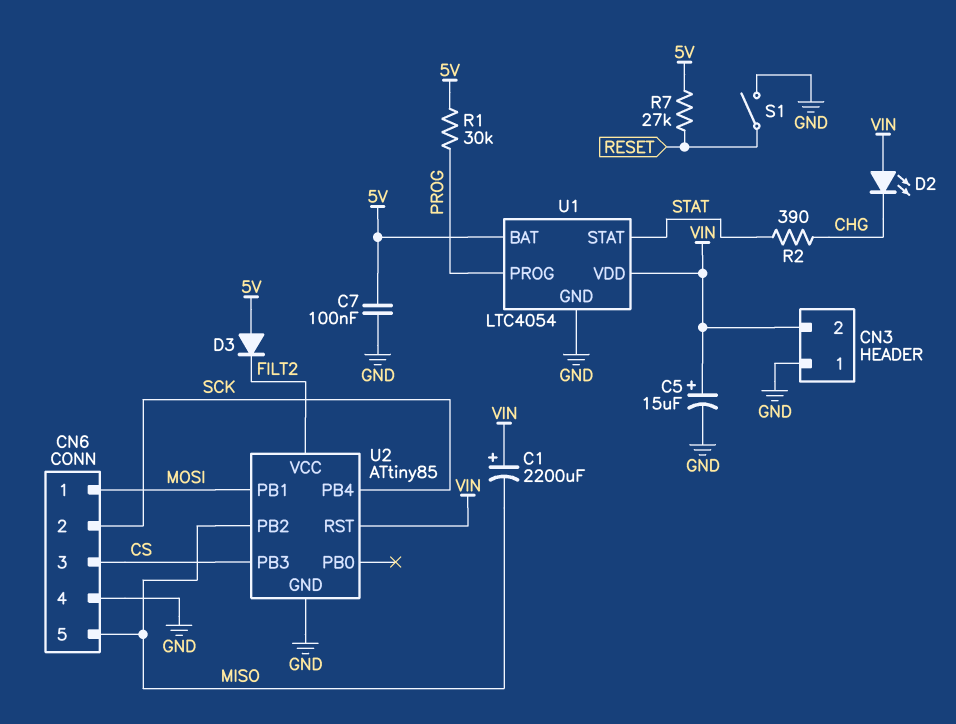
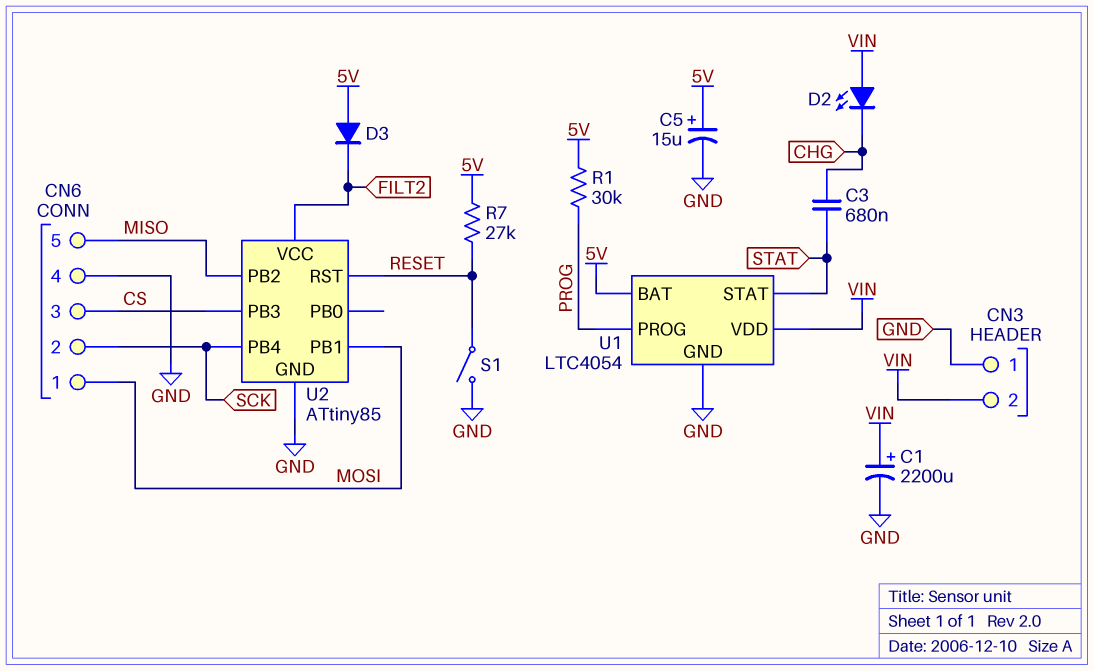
C1: 2200uF (plus VIN, minus MISO) -> 2200uF (plus VIN, minus GND)
C3: none -> 680nF (CHG, STAT)
C5: 15uF (plus VIN, minus GND) -> 15uF (plus 5V, minus GND)
C7: 100nF (5V, GND) -> none
R2: 390 (CHG, STAT) -> none
U2 pin RST: VIN -> RESET

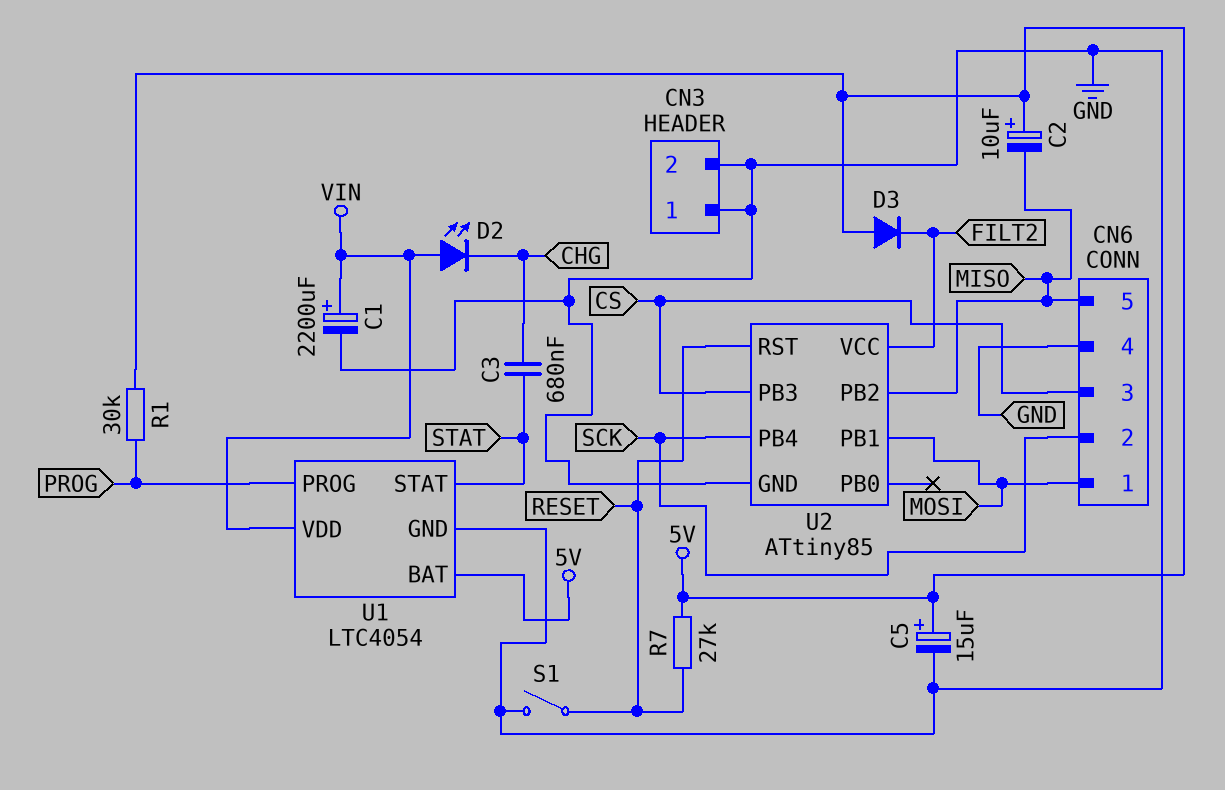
C2: none -> 10uF (plus 5V, minus MISO)
CN3 pin 2: VIN -> GND

